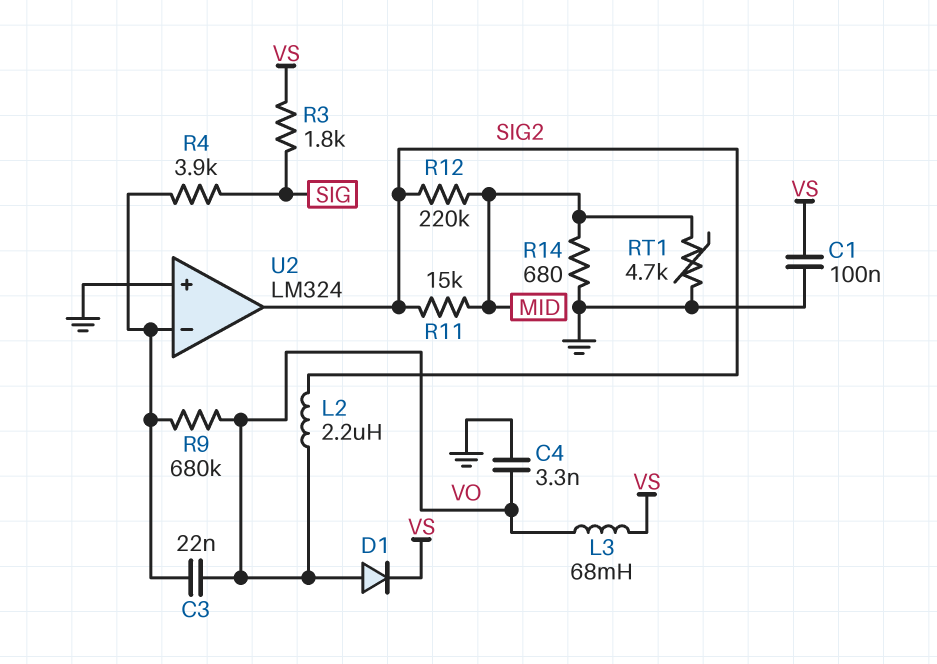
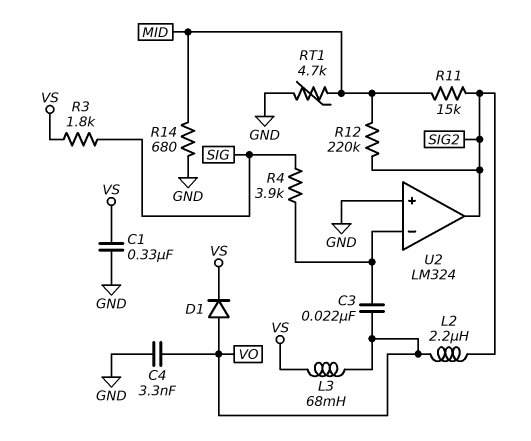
C1: 100nF (GND, VS) -> 330nF (GND, VS)
R9: 680k (U2/in-, VO) -> none

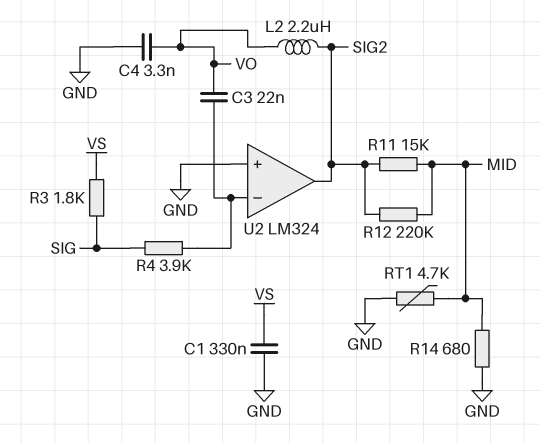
D1: diode (A VO, K VS) -> none
L3: 68mH (VO, VS) -> none

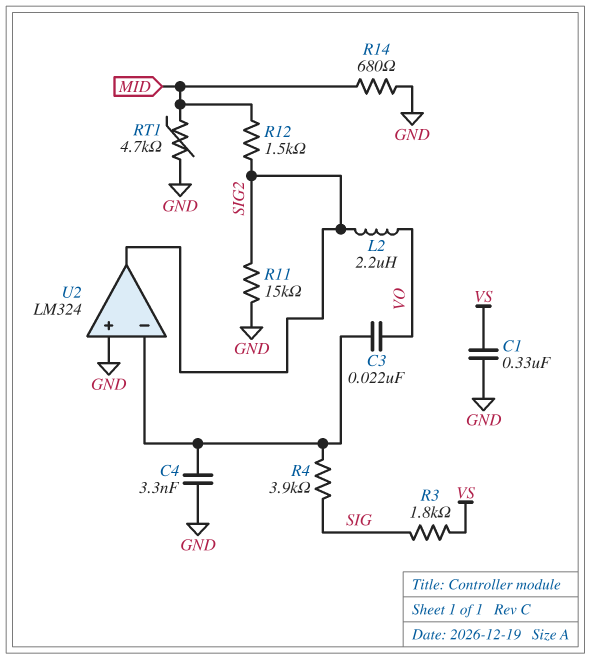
C4: 3.3nF (GND, VO) -> 3.3nF (GND, U2/in-)
R11: 15k (MID, SIG2) -> 15k (GND, SIG2)
R12: 220k (MID, SIG2) -> 1.5k (MID, SIG2)

